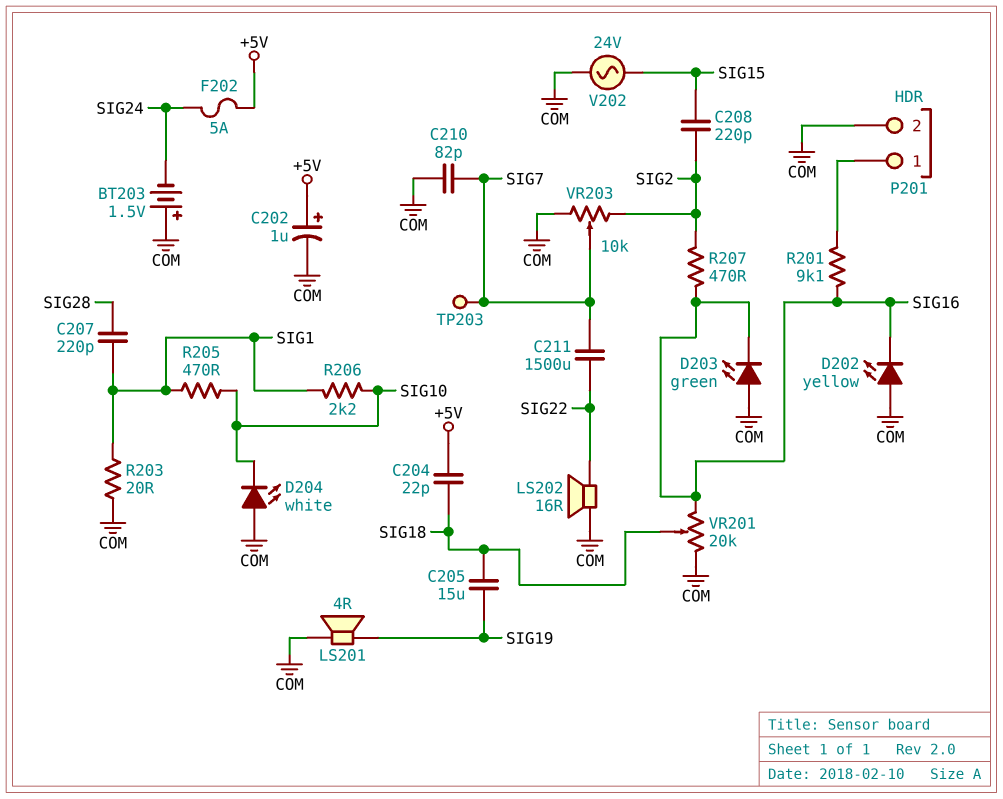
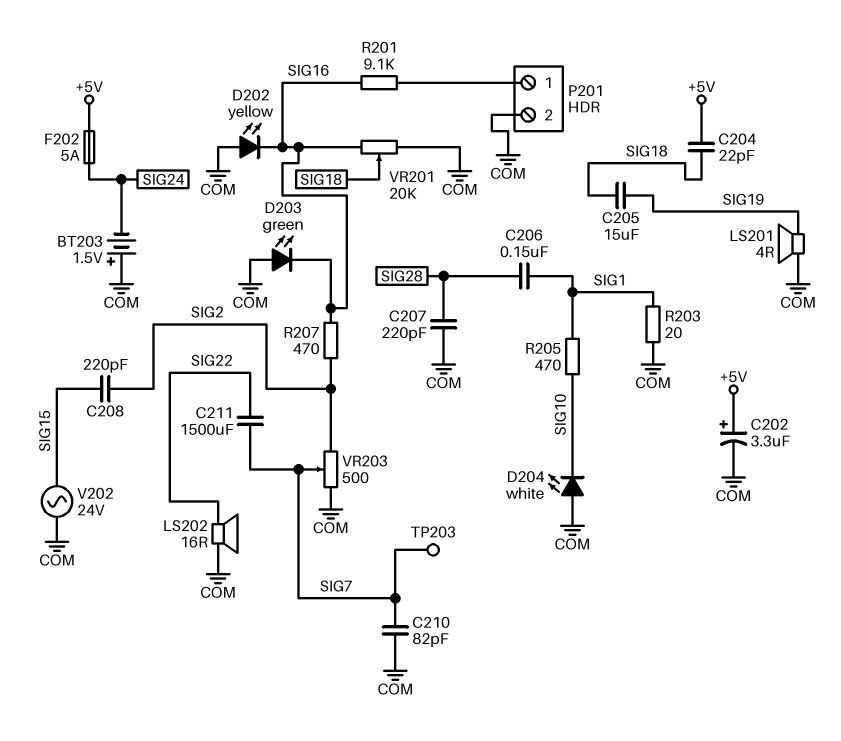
C202: 1uF (plus +5V, minus COM) -> 3.3uF (plus +5V, minus COM)
C206: none -> 150nF (SIG1, SIG28)
C207: 220pF (SIG1, SIG28) -> 220pF (COM, SIG28)
R206: 2.2k (SIG1, SIG10) -> none
VR203: 10k (COM, SIG2, wiper SIG7) -> 500 (COM, SIG2, wiper SIG7)

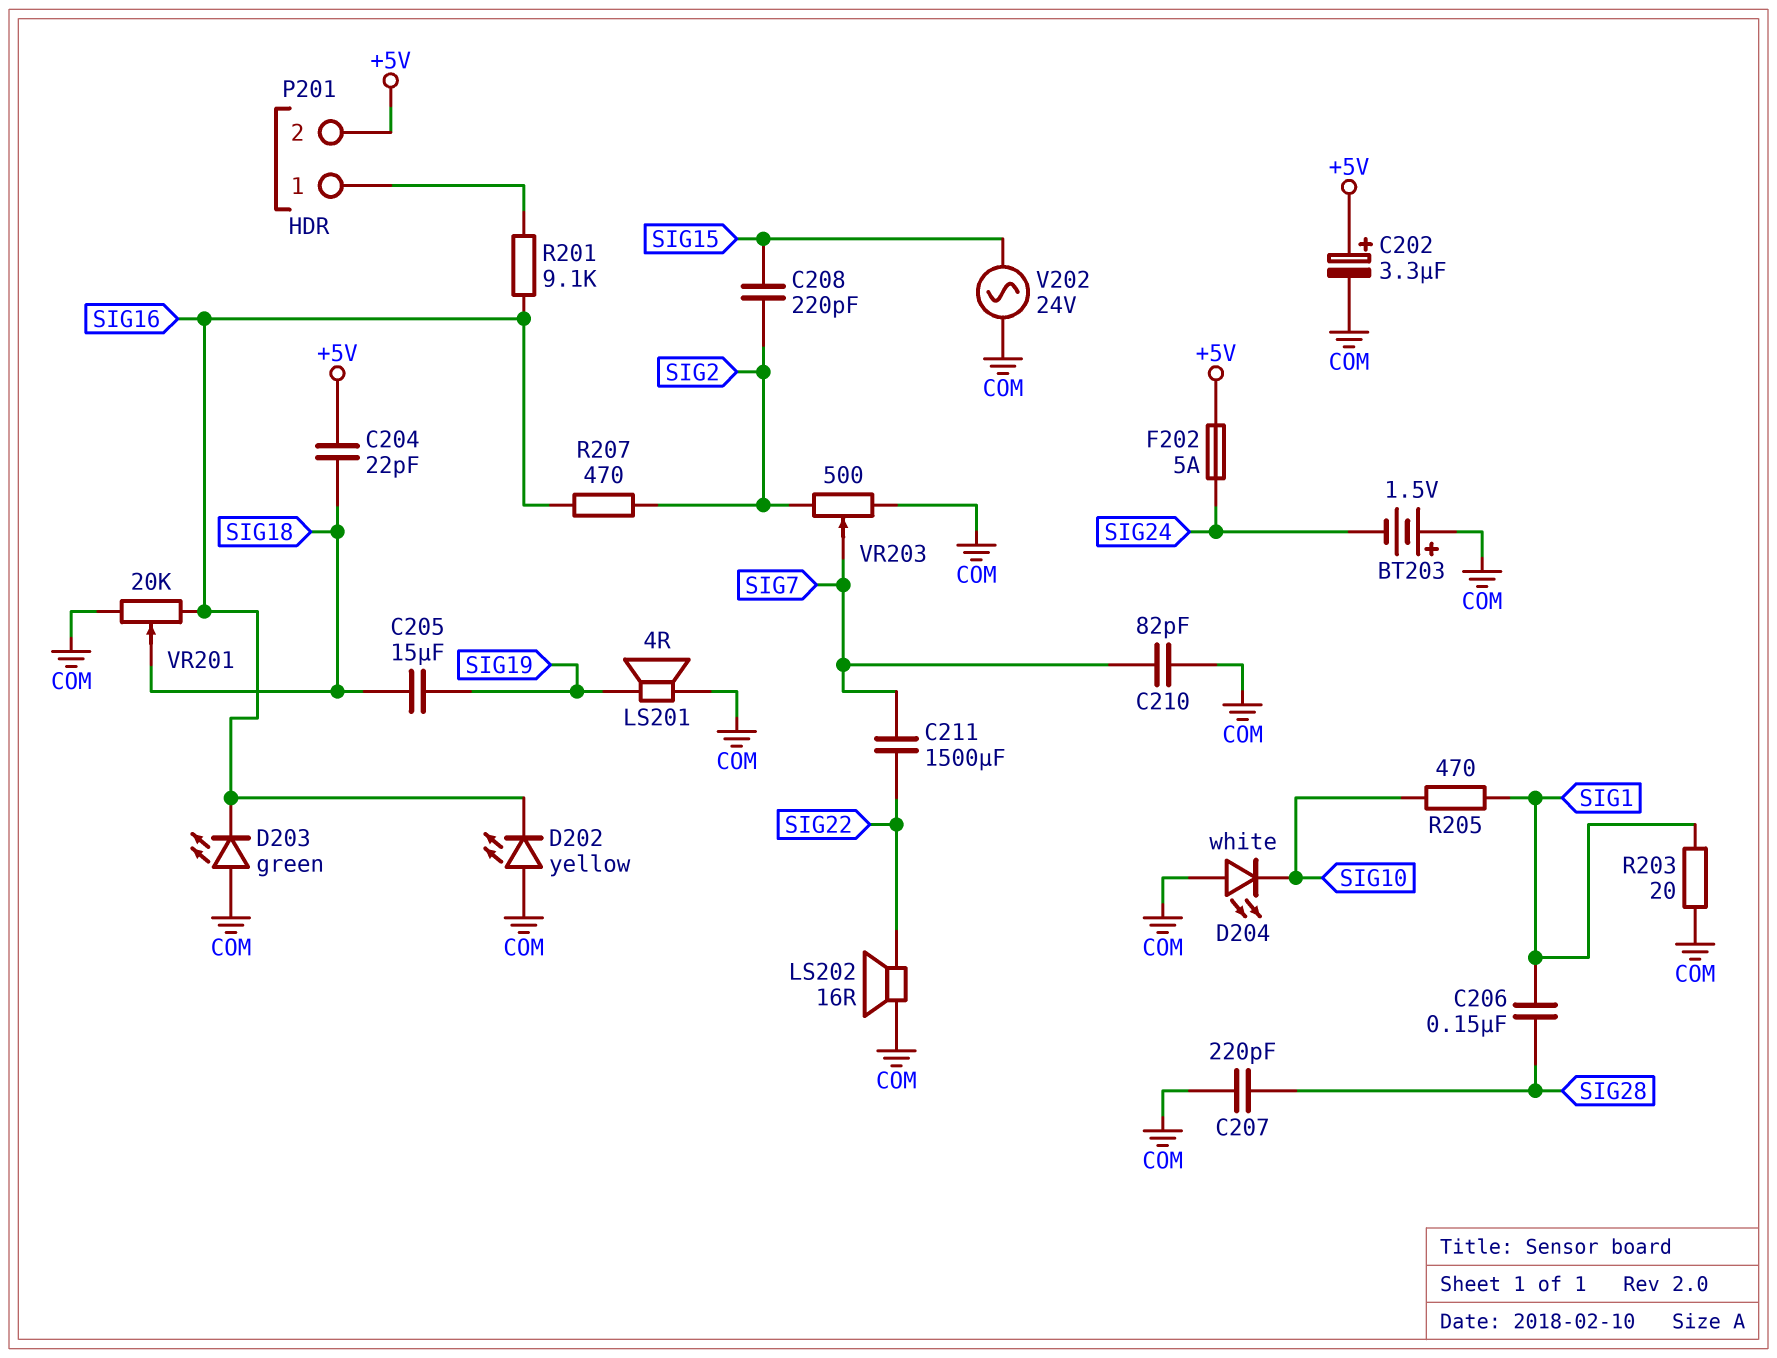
P201 pin 2: COM -> +5V
TP203: test point (SIG7) -> none

